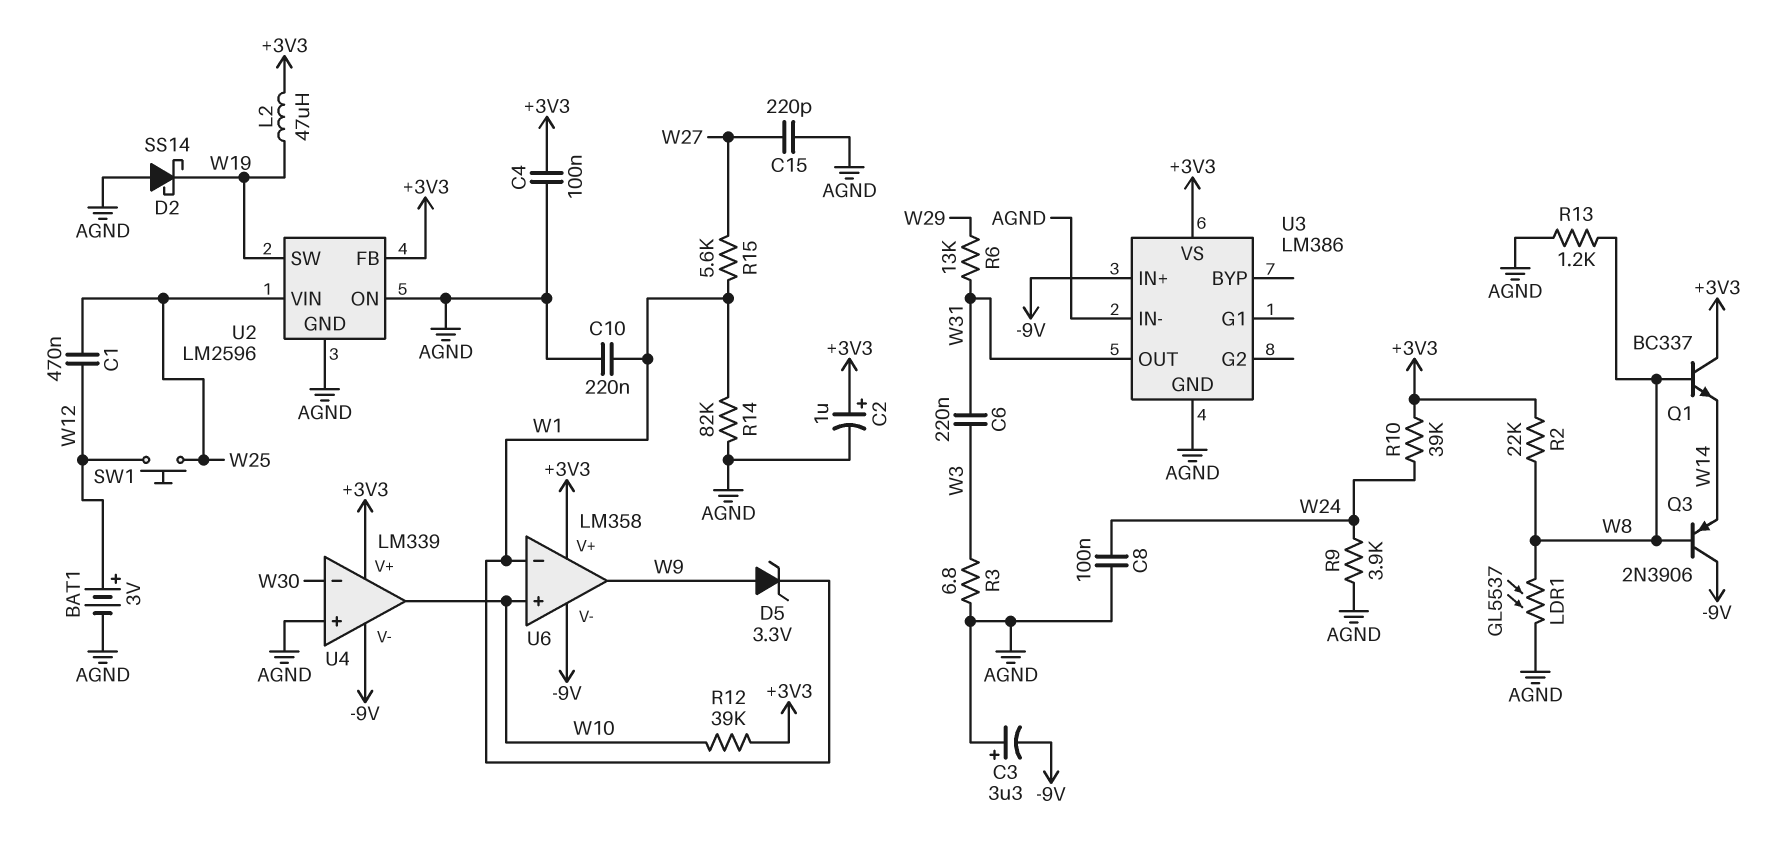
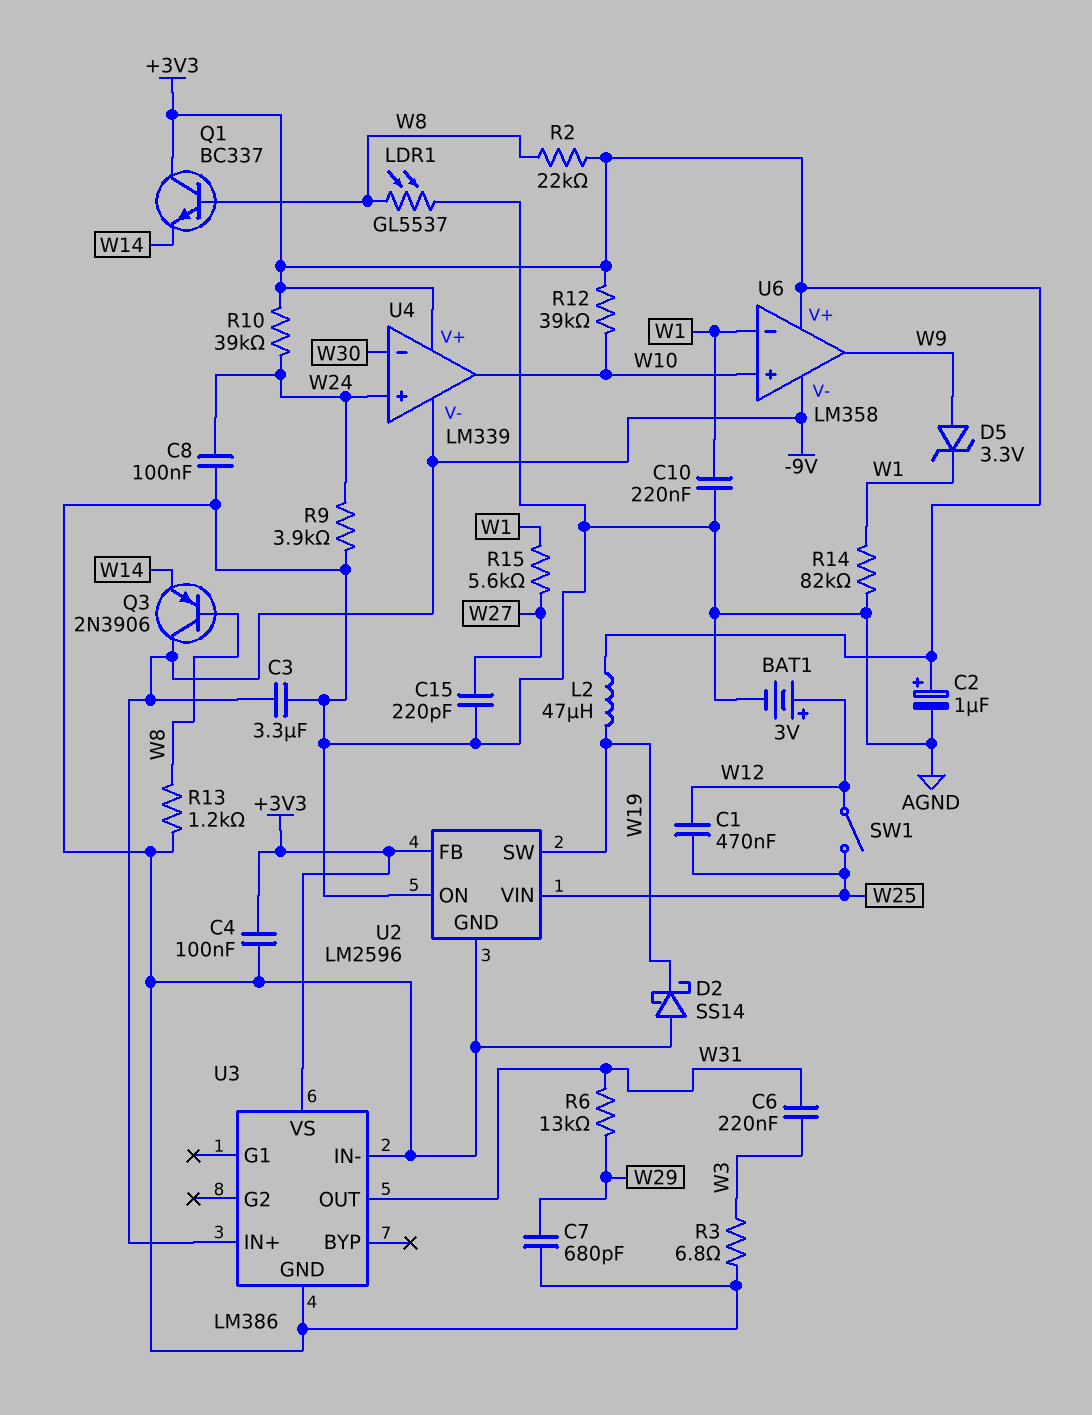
C3: 3.3uF (plus AGND, minus -9V) -> 3.3uF (-9V, AGND)
C7: none -> 680pF (AGND, W29)
SW1: button (W12, W25) -> switch (W12, W25)
U4 pin in+: AGND -> W24

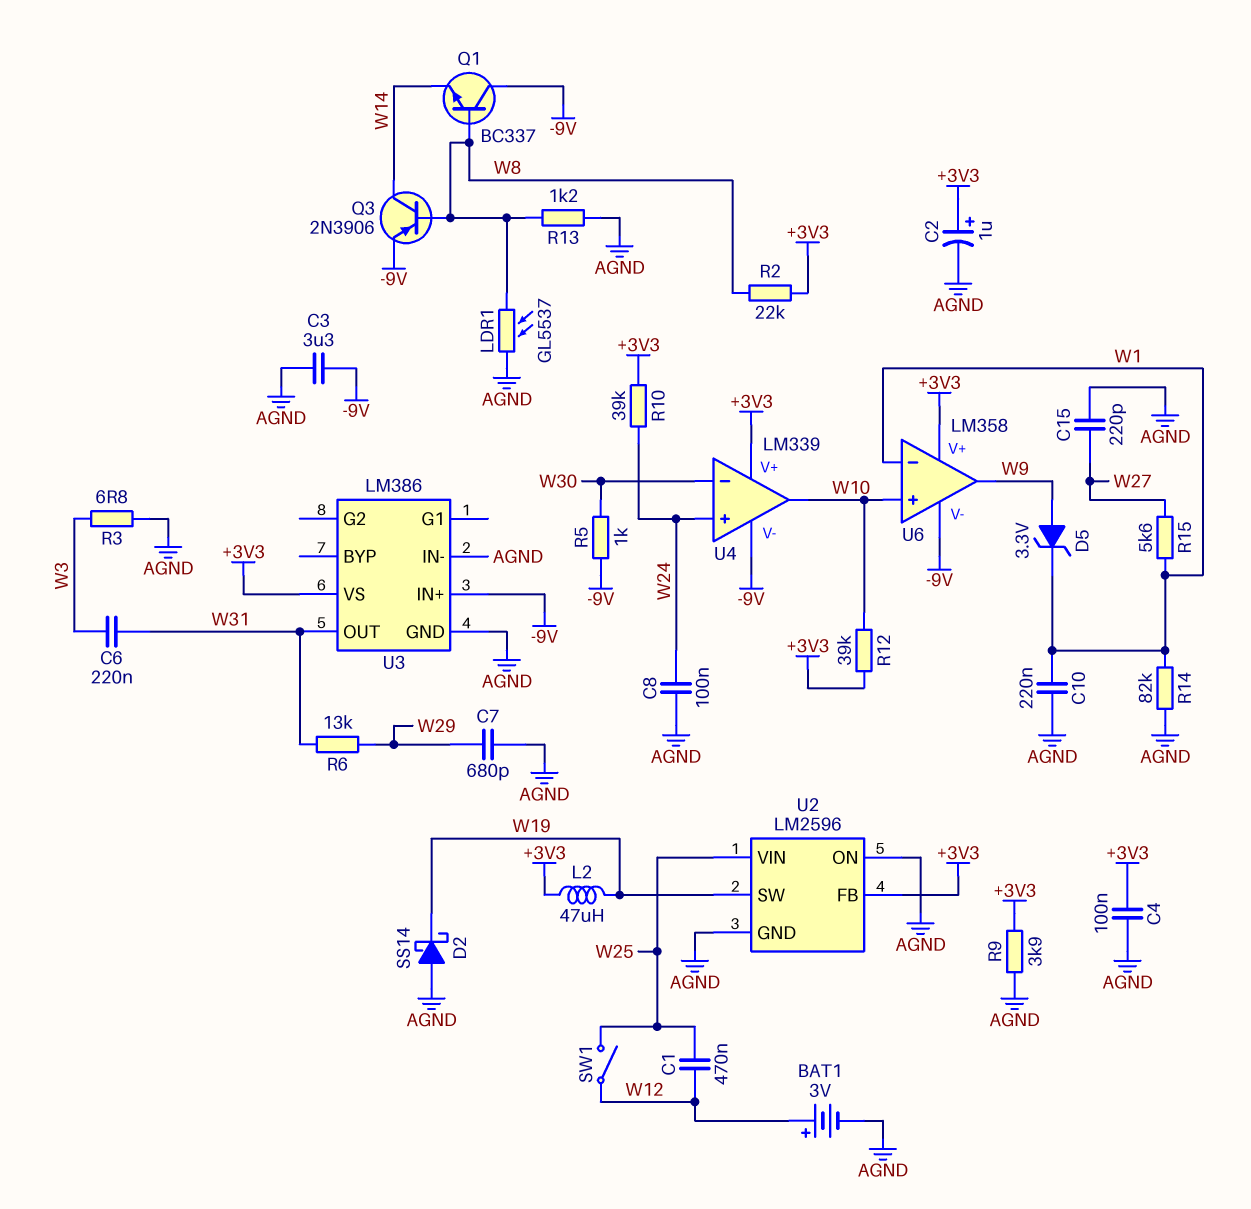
Q1: NPN BC337 (B W8, C +3V3, E W14) -> NPN BC337 (B W8, C -9V, E W14)
Q3: PNP 2N3906 (B W8, C -9V, E W14) -> PNP 2N3906 (B W8, C W14, E -9V)
R5: none -> 1k (-9V, W30)
R9: 3.9k (AGND, W24) -> 3.9k (+3V3, AGND)

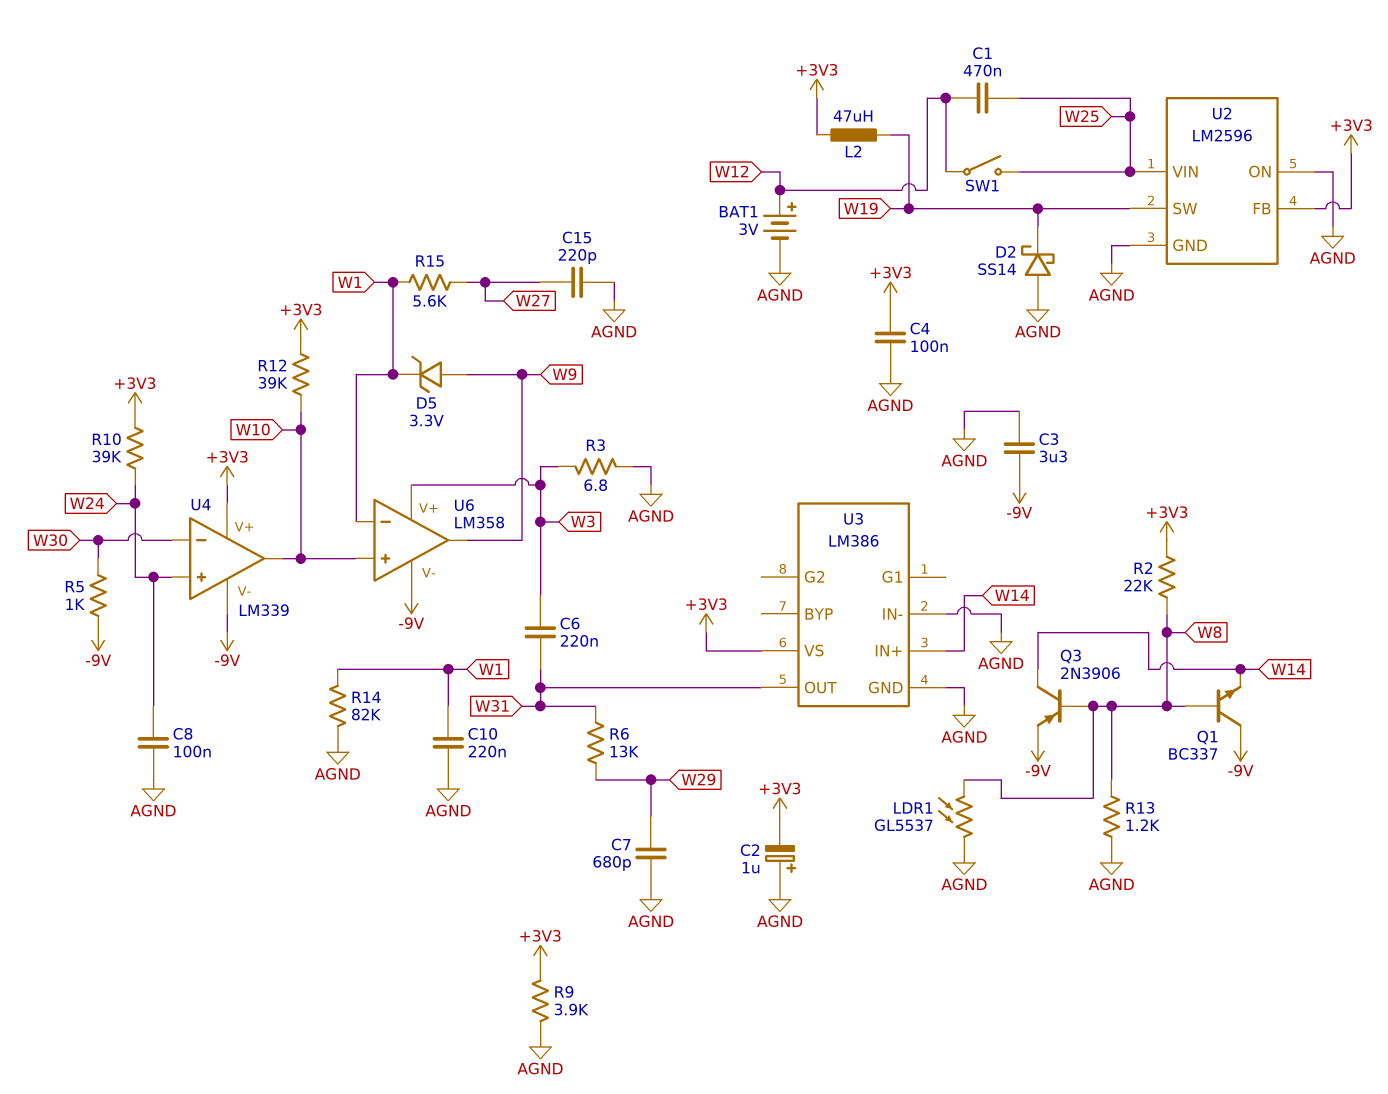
C2: 1uF (plus +3V3, minus AGND) -> 1uF (plus AGND, minus +3V3)
U3 pin IN+: -9V -> W14
U6 pin V+: +3V3 -> W3

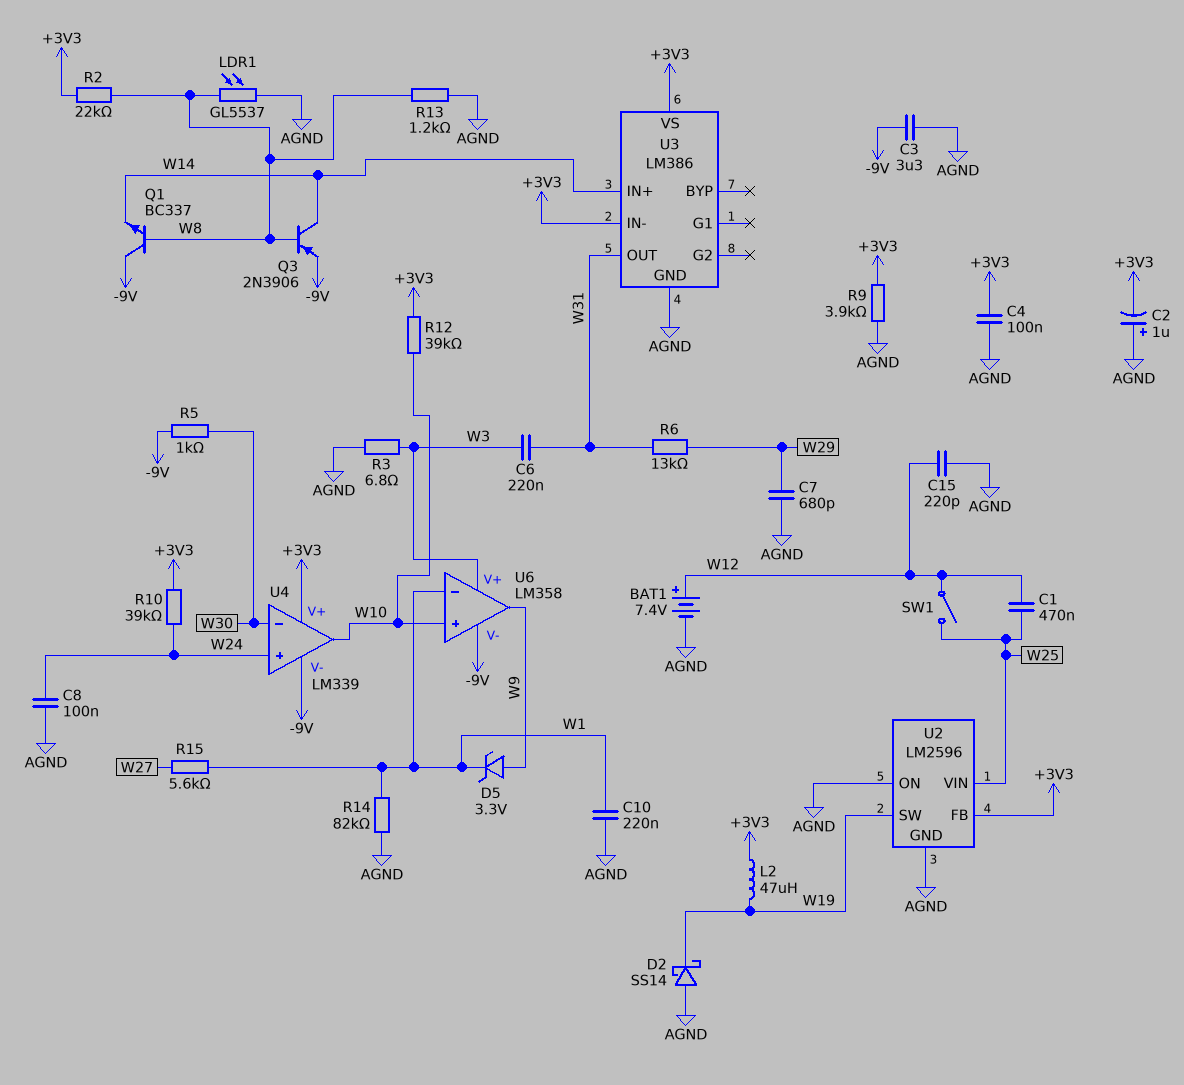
BAT1: 3V (plus W12, minus AGND) -> 7.4V (plus W12, minus AGND)
C15: 220pF (AGND, W27) -> 220pF (AGND, W12)
U3 pin IN-: AGND -> +3V3

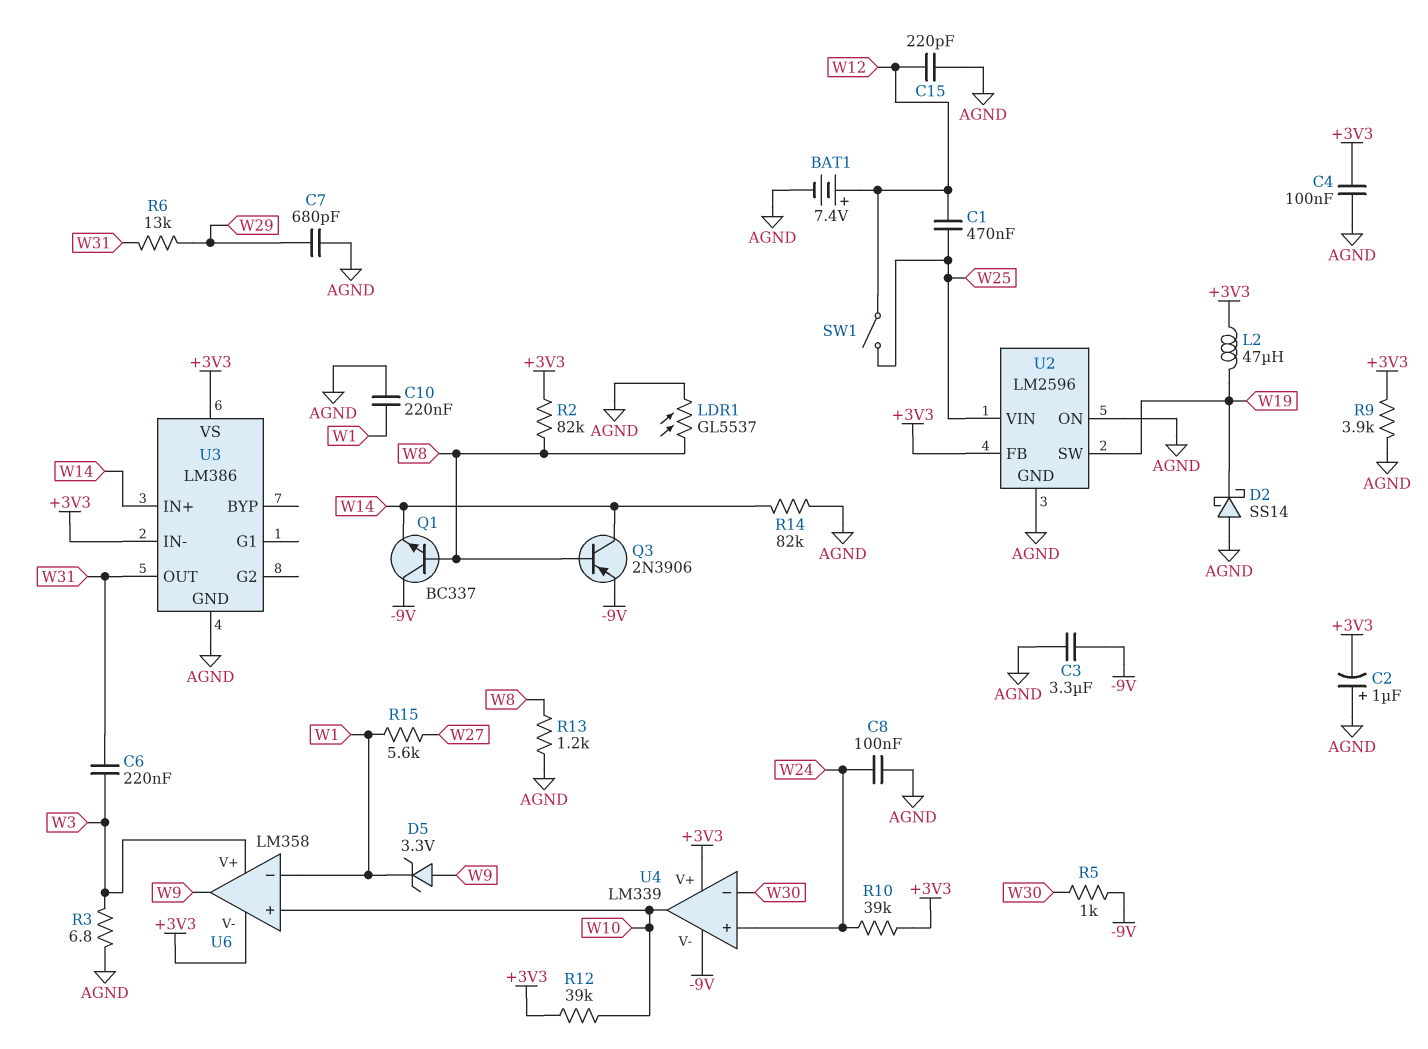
R2: 22k (+3V3, W8) -> 82k (+3V3, W8)
R14: 82k (AGND, W1) -> 82k (AGND, W14)
U6 pin V-: -9V -> +3V3

